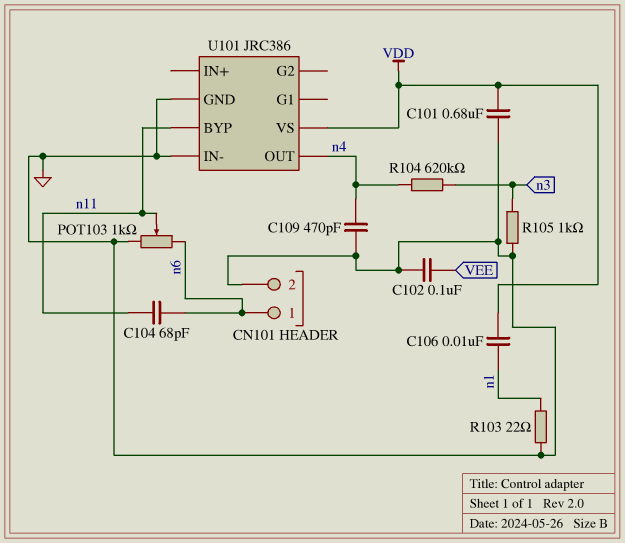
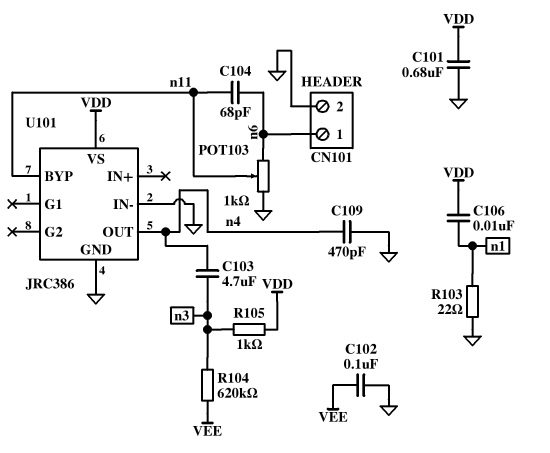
C103: none -> 4.7uF (n3, n4)
R104: 620k (n3, n4) -> 620k (VEE, n3)
R105: 1k (GND, n3) -> 1k (VDD, n3)

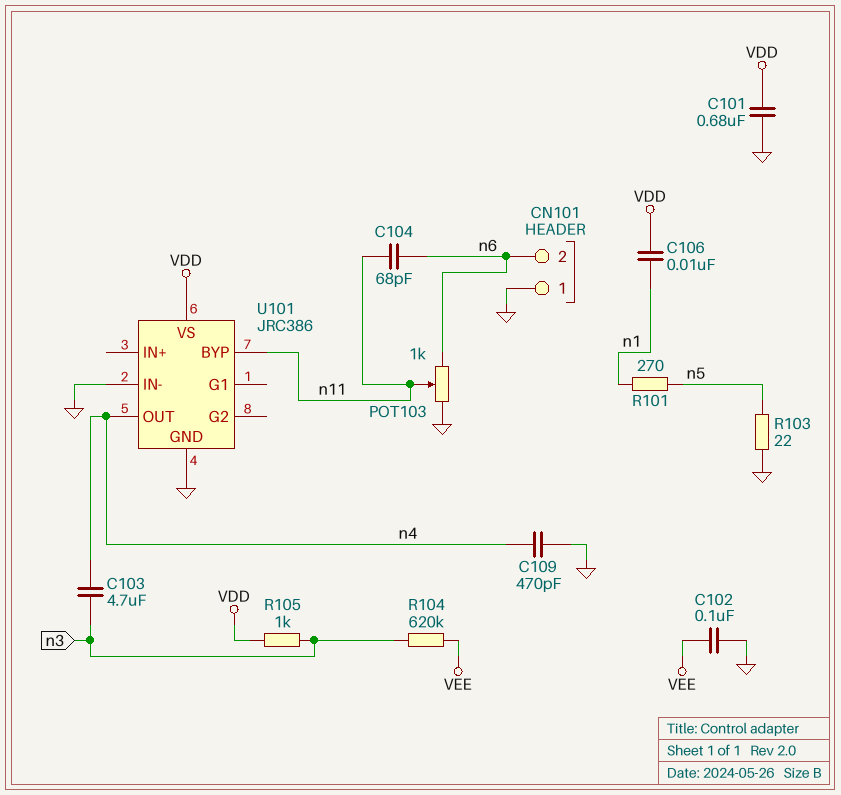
CN101 pin 1: n6 -> GND
CN101 pin 2: GND -> n6
R101: none -> 270 (n1, n5)
R103: 22 (GND, n1) -> 22 (GND, n5)

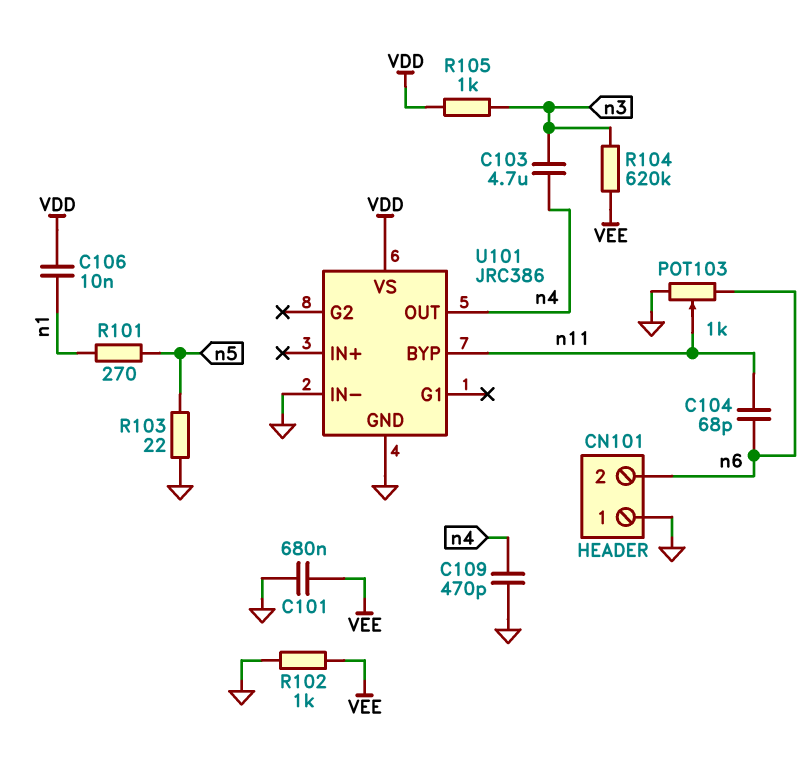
C101: 680nF (GND, VDD) -> 680nF (GND, VEE)
C102: 100nF (GND, VEE) -> none
R102: none -> 1k (GND, VEE)

